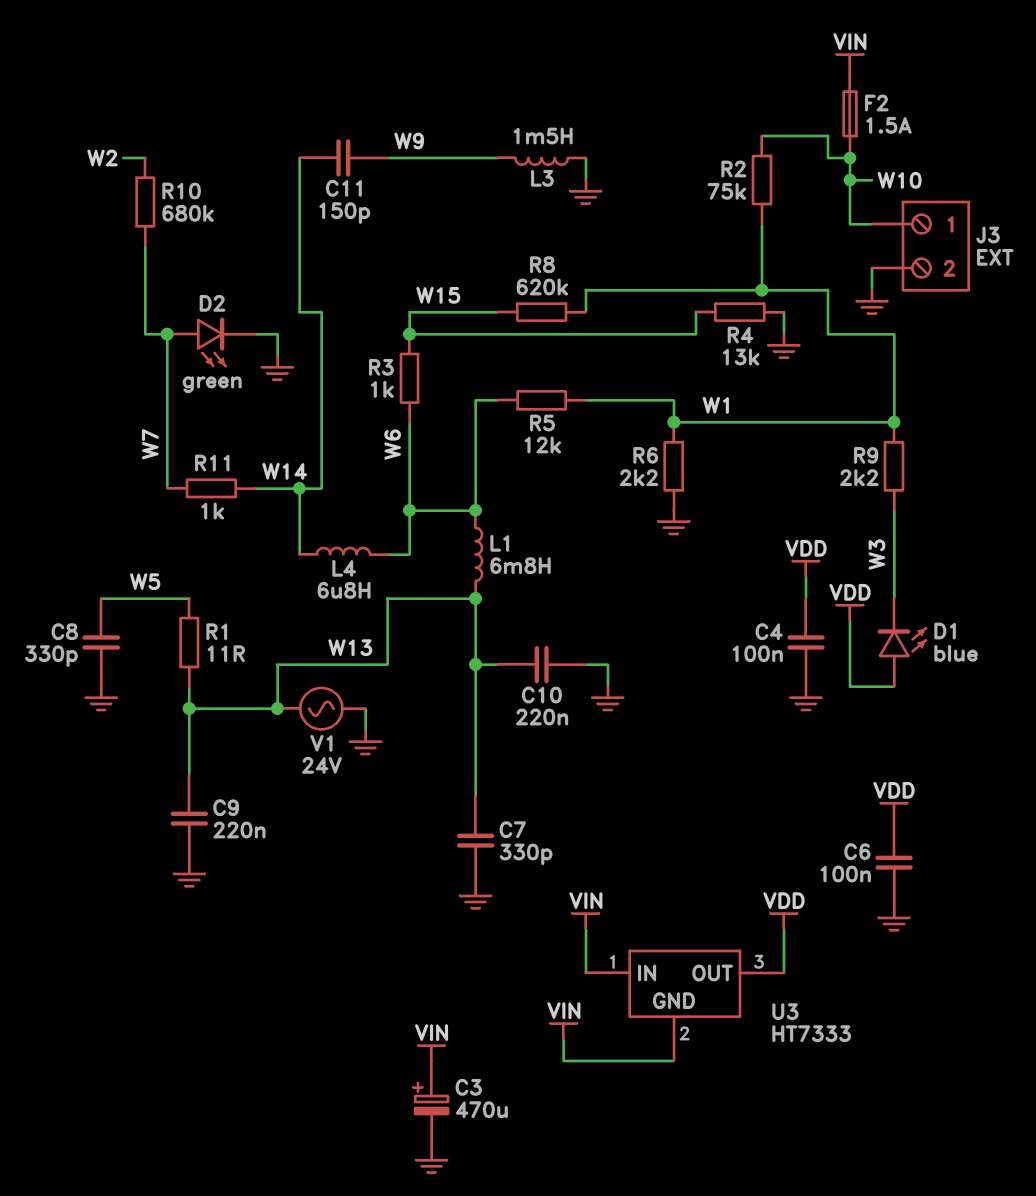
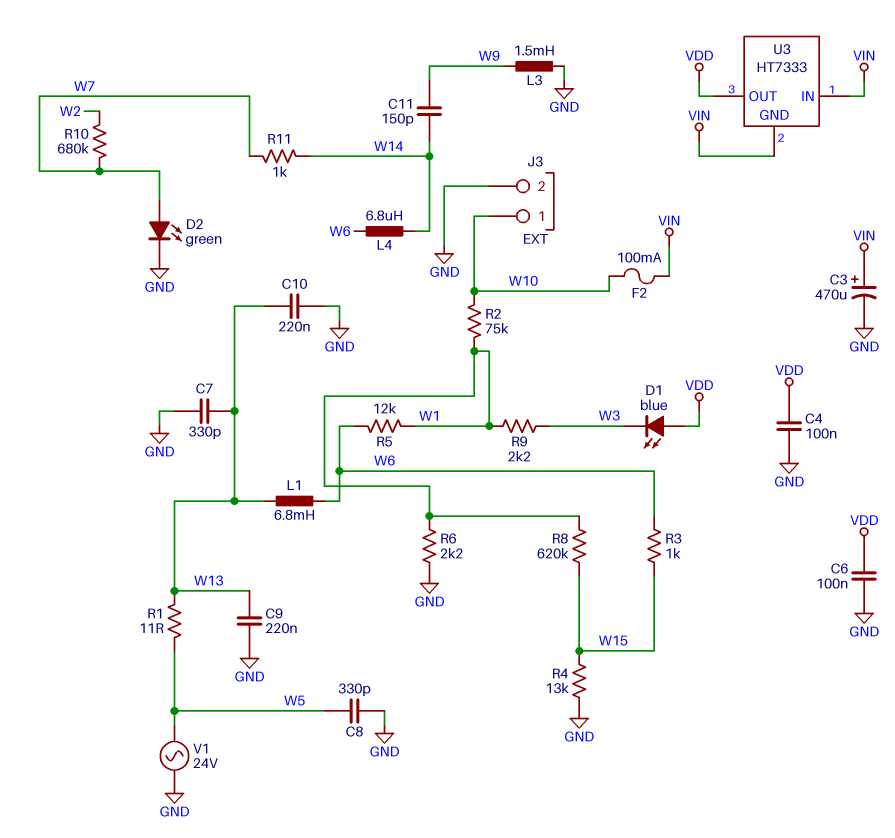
F2: 1.5A (VIN, W10) -> 100mA (VIN, W10)
V1: AC 24V (GND, W13) -> AC 24V (GND, W5)

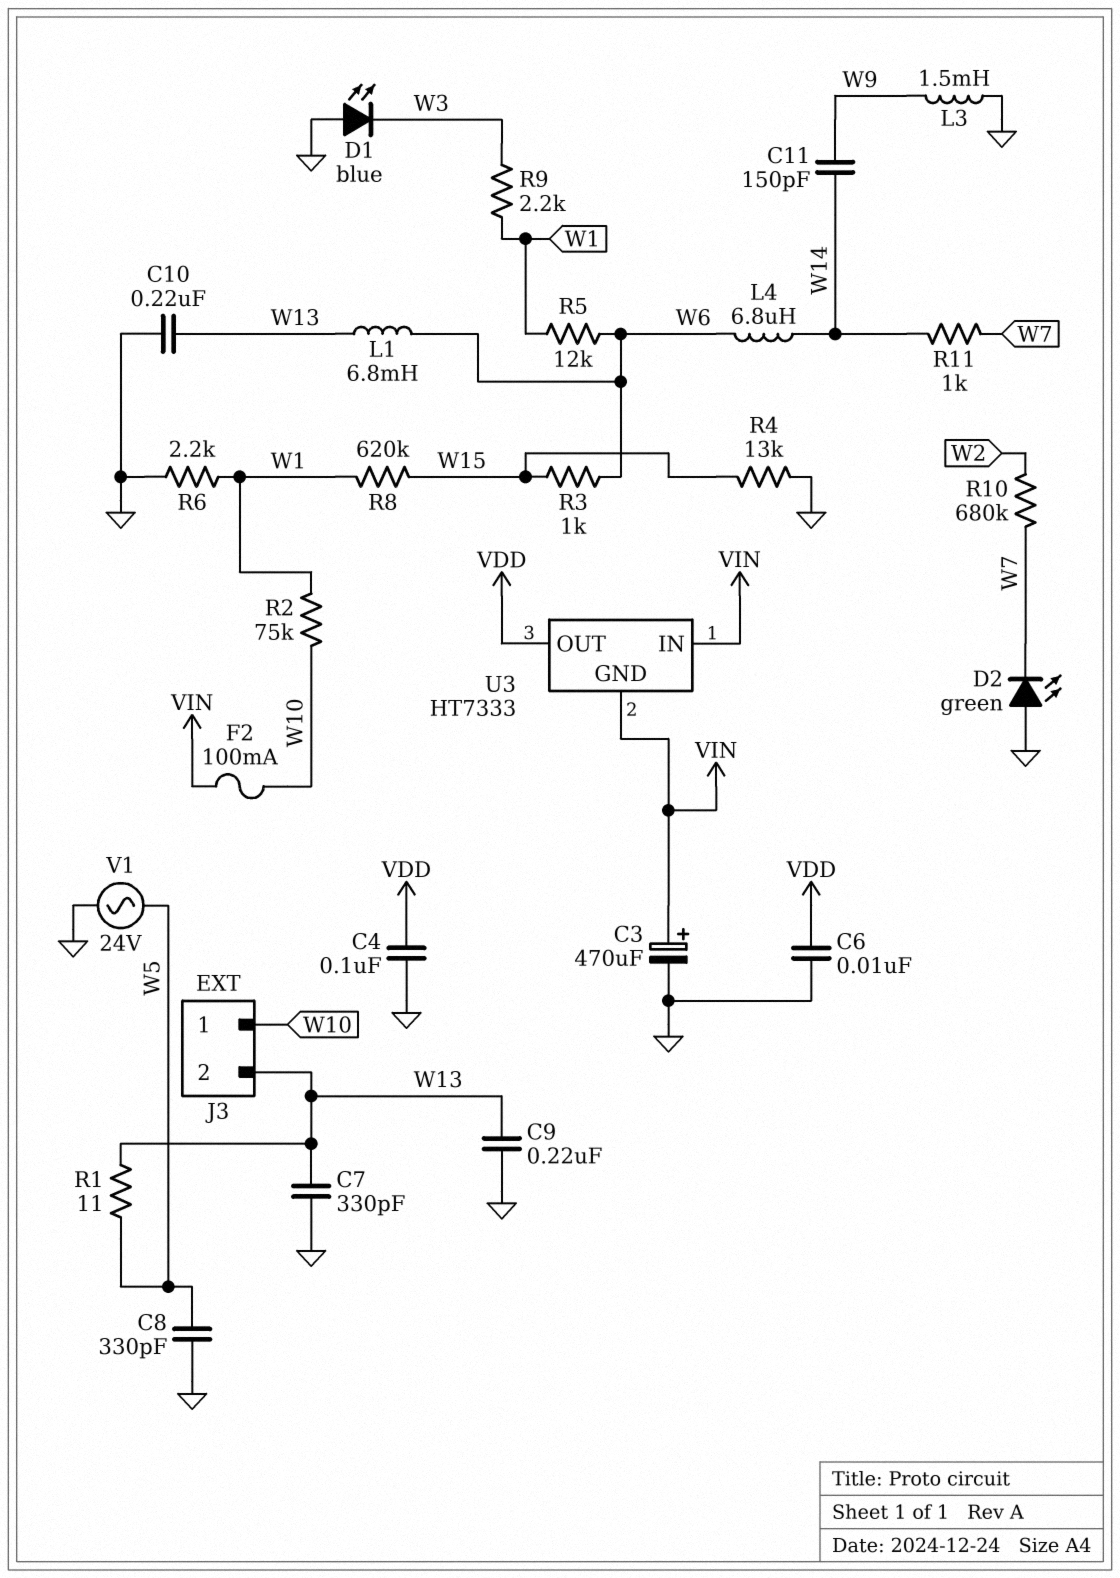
C6: 100nF (GND, VDD) -> 10nF (GND, VDD)
D1: LED blue (A VDD, K W3) -> LED blue (A GND, K W3)
D2: LED green (A W7, K GND) -> LED green (A GND, K W7)
J3 pin 2: GND -> W13

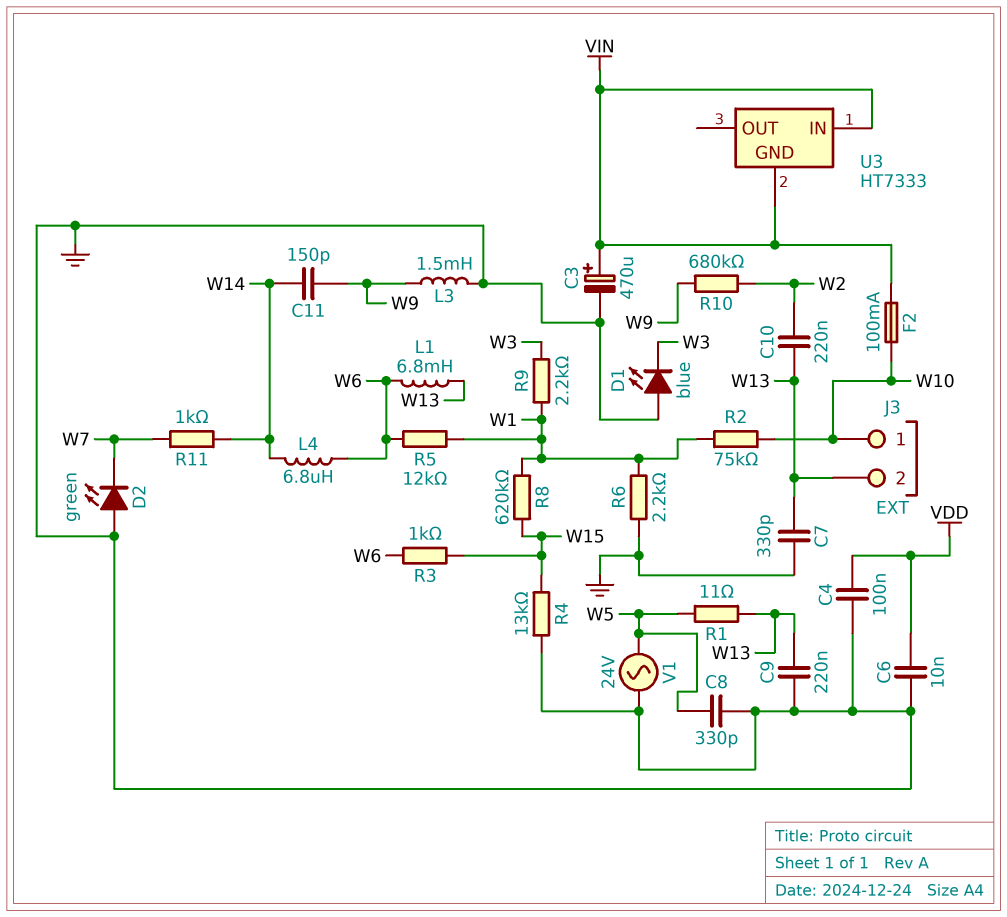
C10: 220nF (GND, W13) -> 220nF (W2, W13)
R10: 680k (W2, W7) -> 680k (W2, W9)
U3 pin OUT: VDD -> none

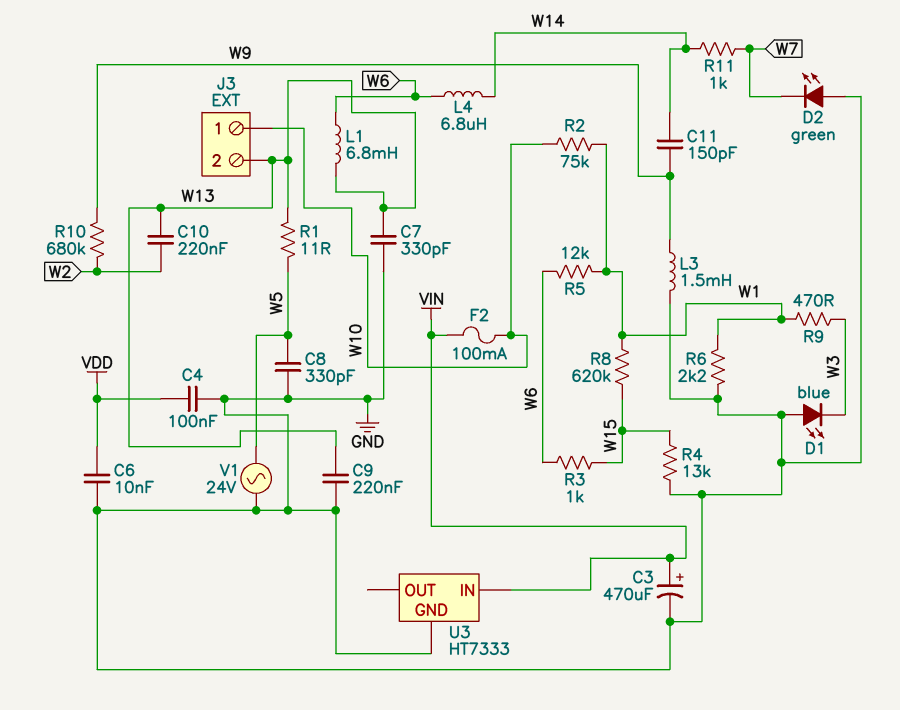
R9: 2.2k (W1, W3) -> 470 (W1, W3)
U3 pin GND: VIN -> GND

